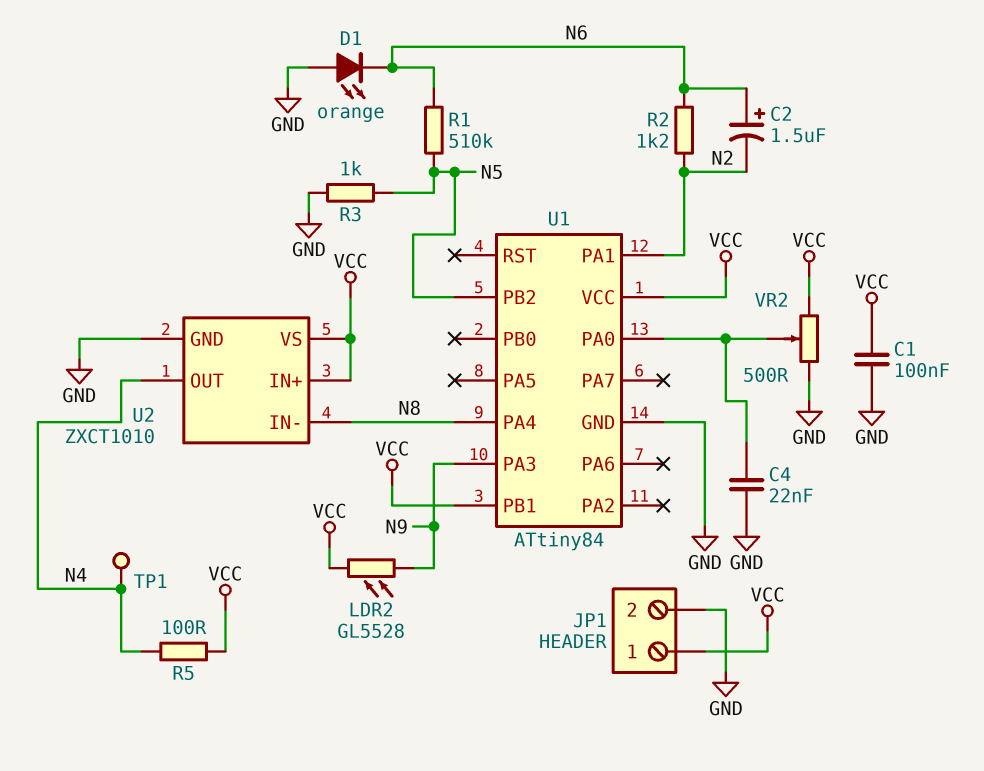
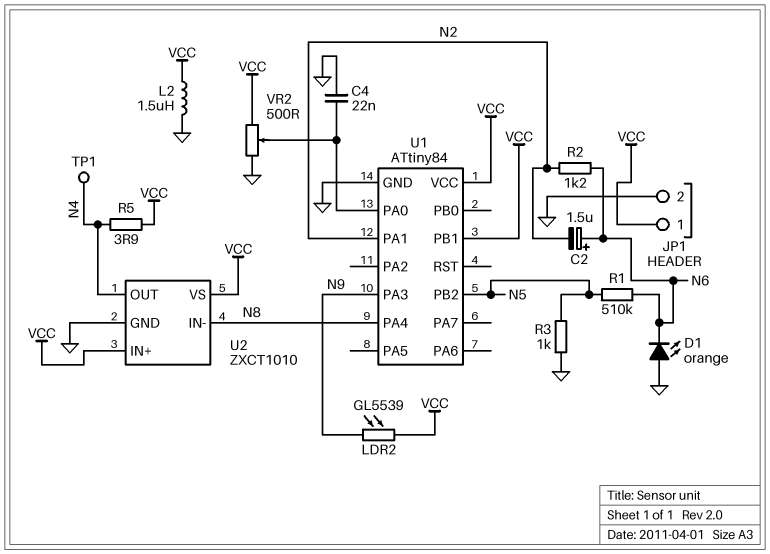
C1: 100nF (GND, VCC) -> none
L2: none -> 1.5uH (GND, VCC)
LDR2: GL5528 (N9, VCC) -> GL5539 (N9, VCC)
R5: 100 (N4, VCC) -> 3.9 (N4, VCC)

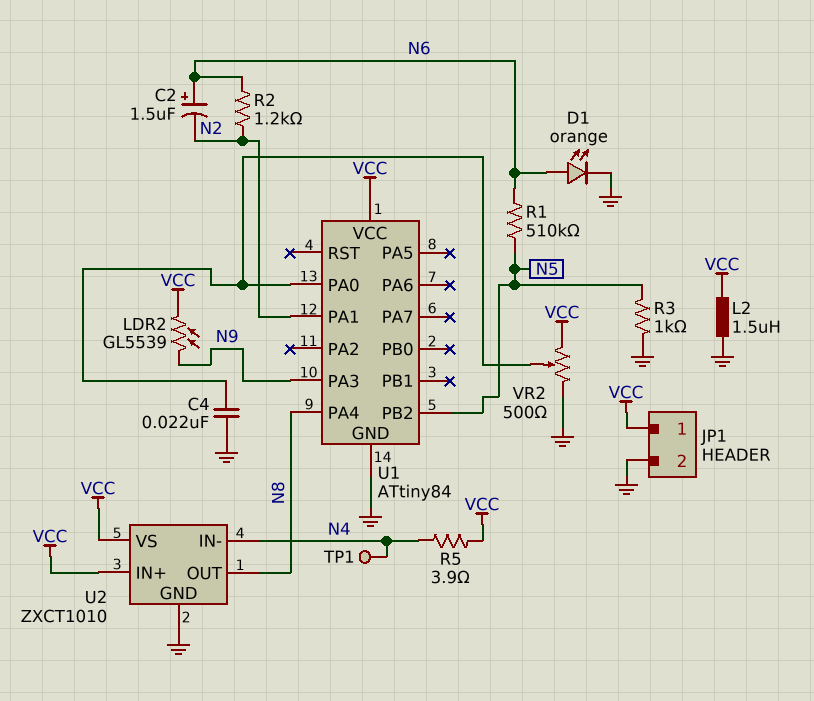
D1: LED orange (A GND, K N6) -> LED orange (A N6, K GND)
U1 pin PB1: VCC -> none
U2 pin IN-: N8 -> N4
U2 pin OUT: N4 -> N8

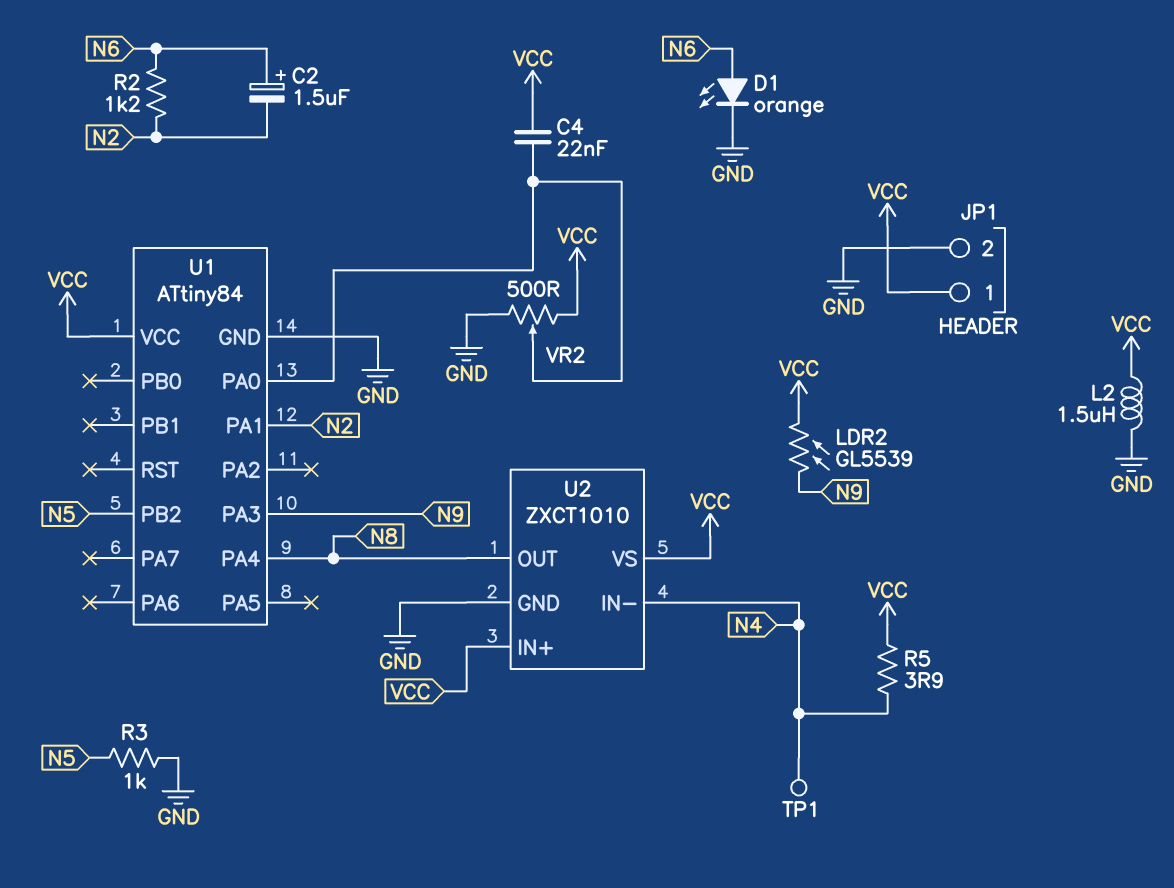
C4: 22nF (GND, U1/PA0) -> 22nF (U1/PA0, VCC)
R1: 510k (N5, N6) -> none

